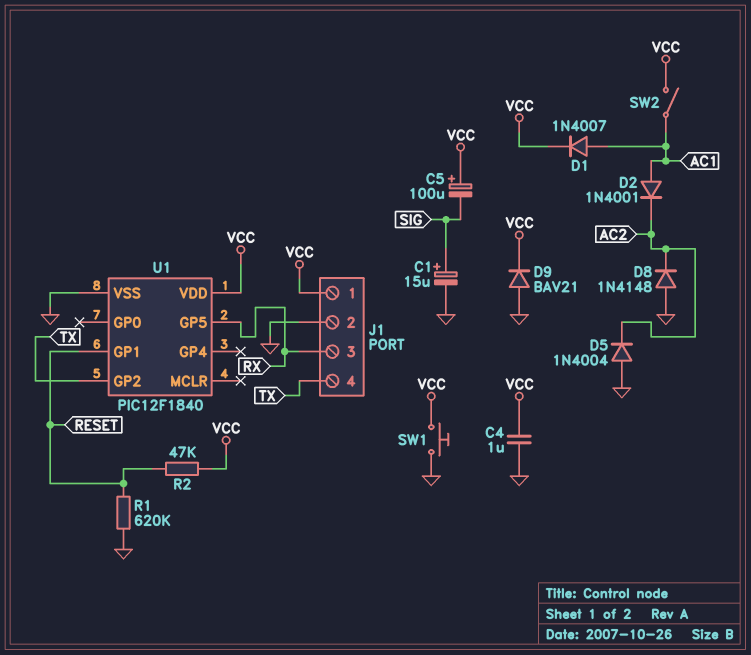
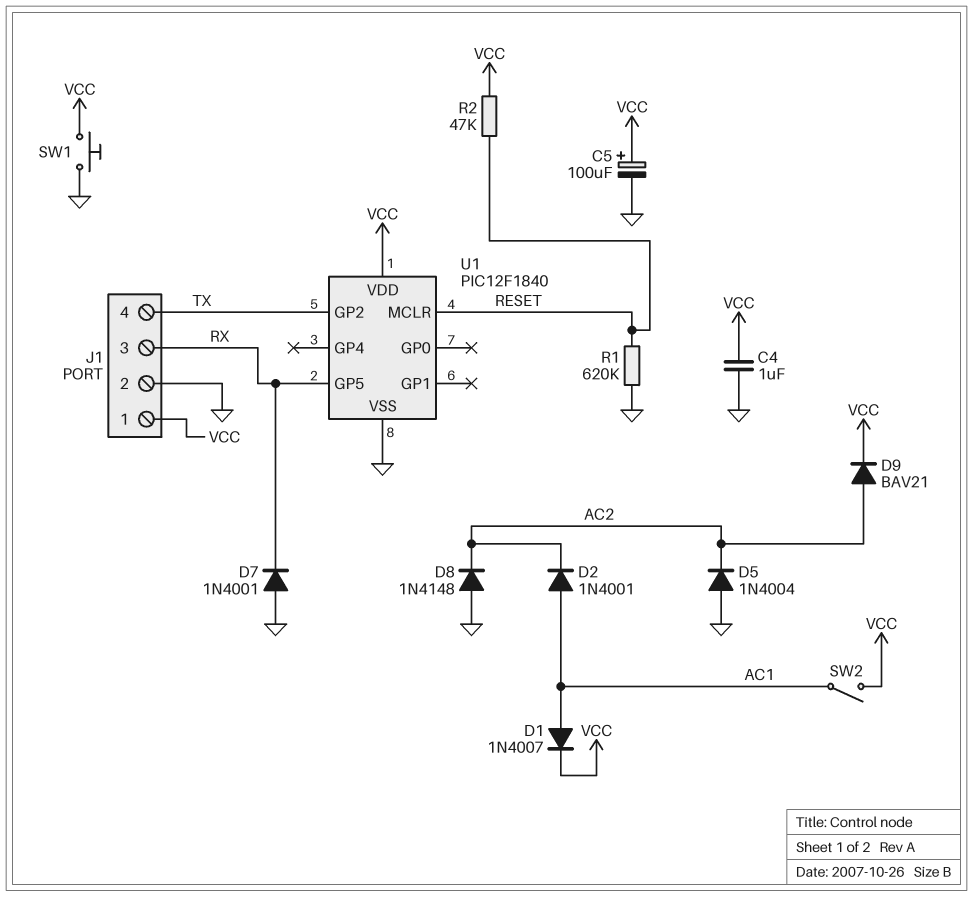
C1: 15uF (plus SIG, minus GND) -> none
C5: 100uF (plus VCC, minus SIG) -> 100uF (plus VCC, minus GND)
D7: none -> diode 1N4001 (A GND, K RX)
D9: diode BAV21 (A GND, K VCC) -> diode BAV21 (A AC2, K VCC)
U1 pin GP1: RESET -> none
U1 pin MCLR: none -> RESET

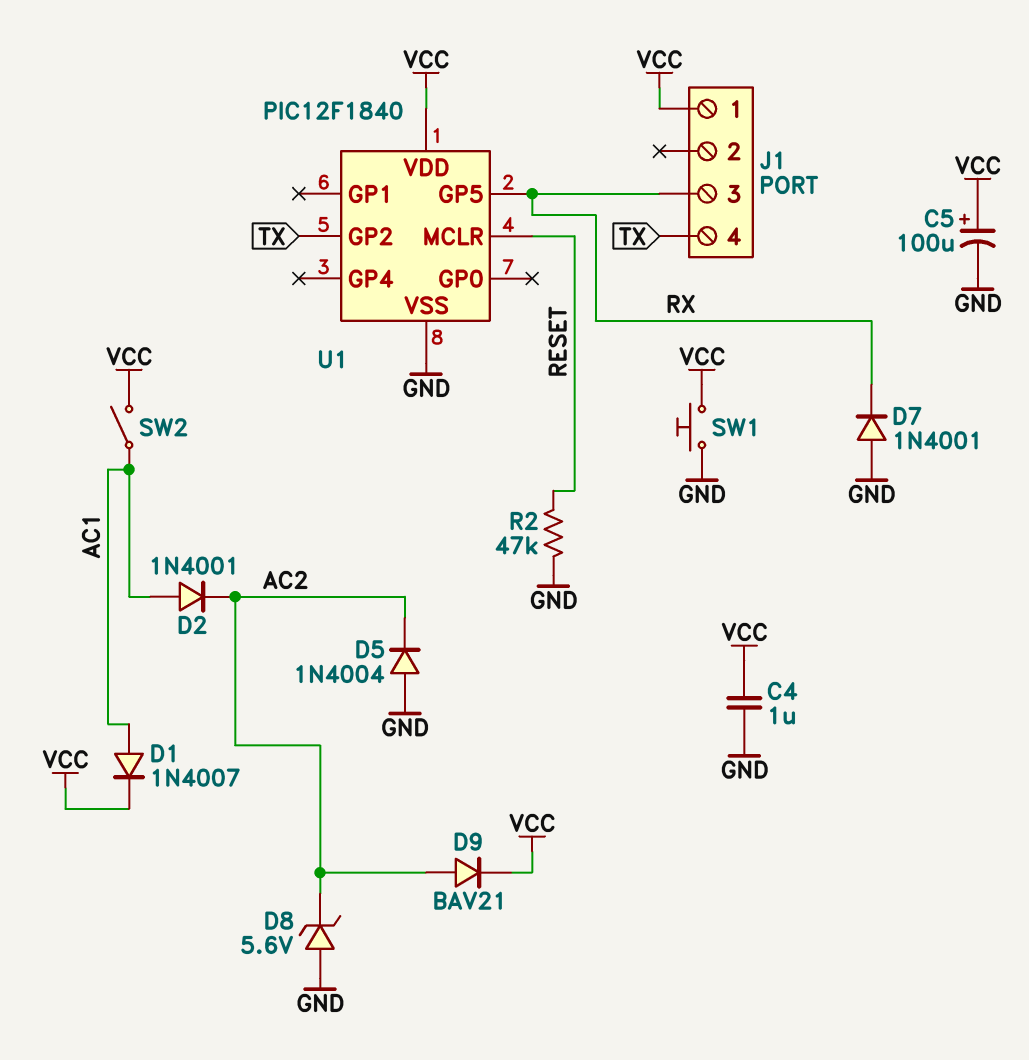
D8: diode 1N4148 (A GND, K AC2) -> zener 5.6V (A GND, K AC2)
J1 pin 2: GND -> none
R1: 620k (GND, RESET) -> none
R2: 47k (RESET, VCC) -> 47k (GND, RESET)

